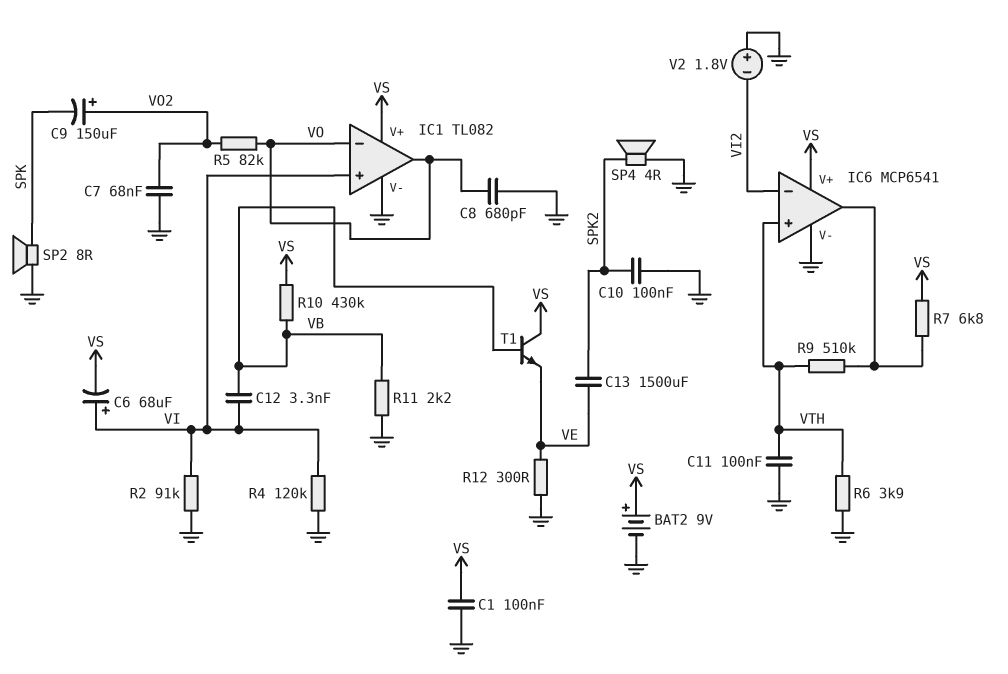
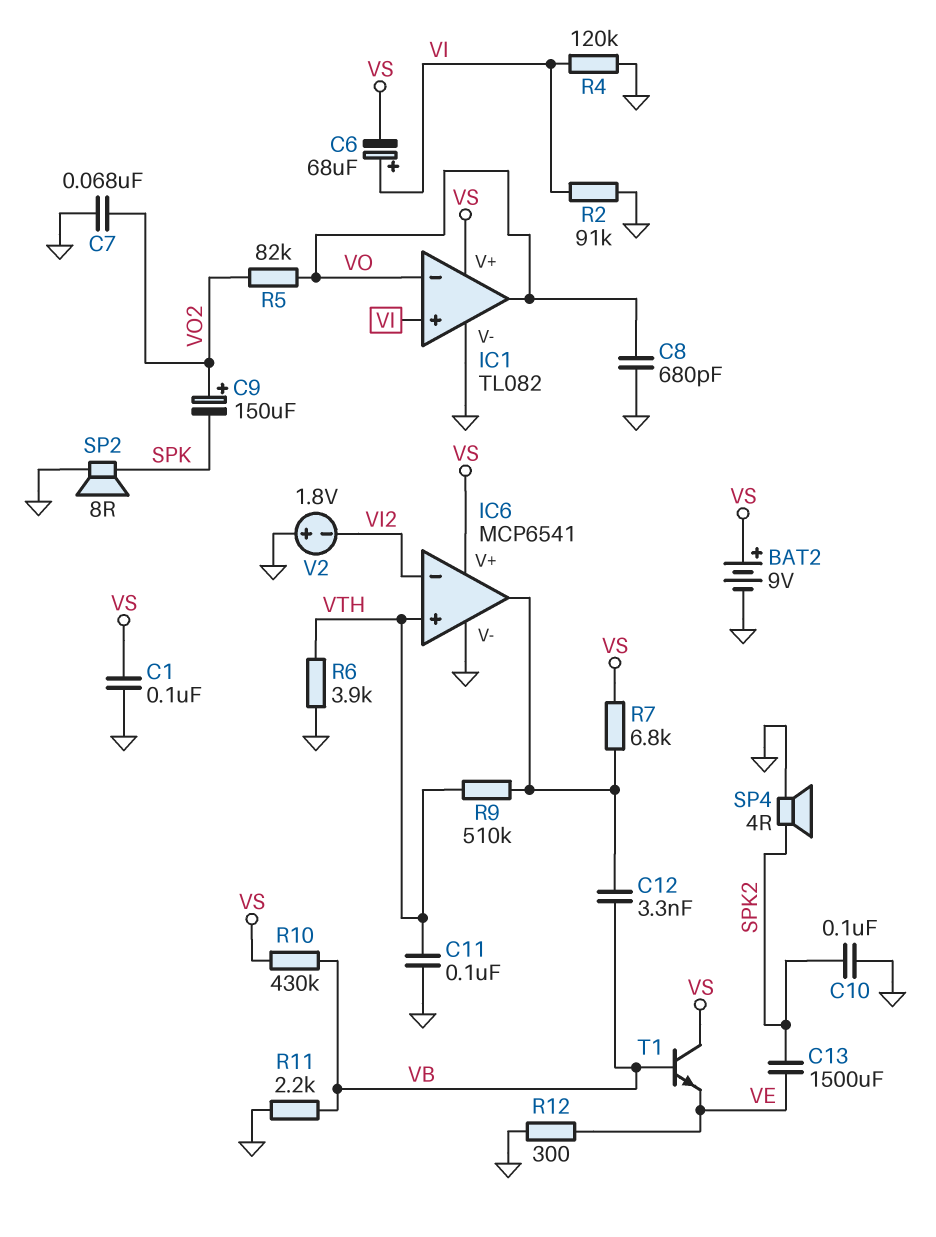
C12: 3.3nF (VB, VI) -> 3.3nF (IC6/out, VB)

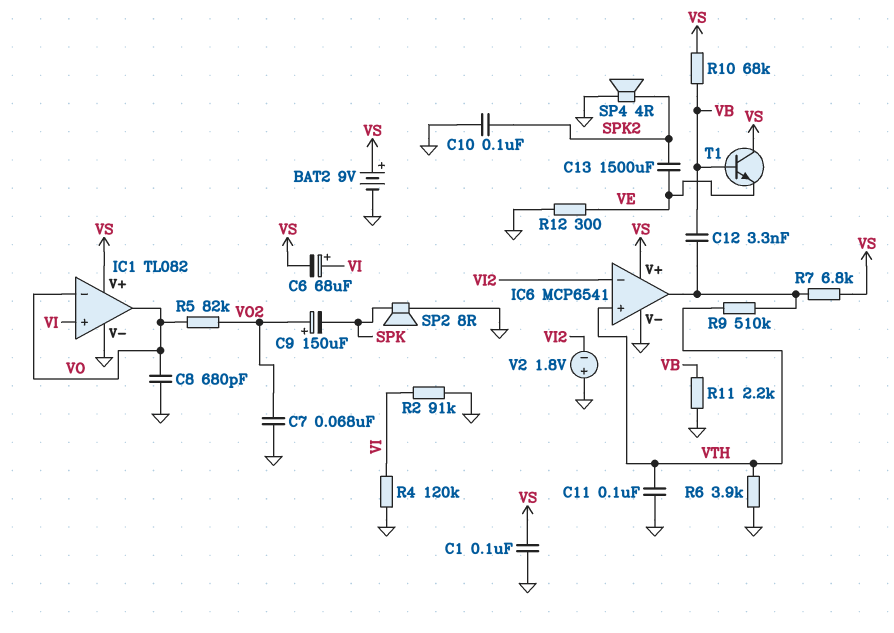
R10: 430k (VB, VS) -> 68k (VB, VS)

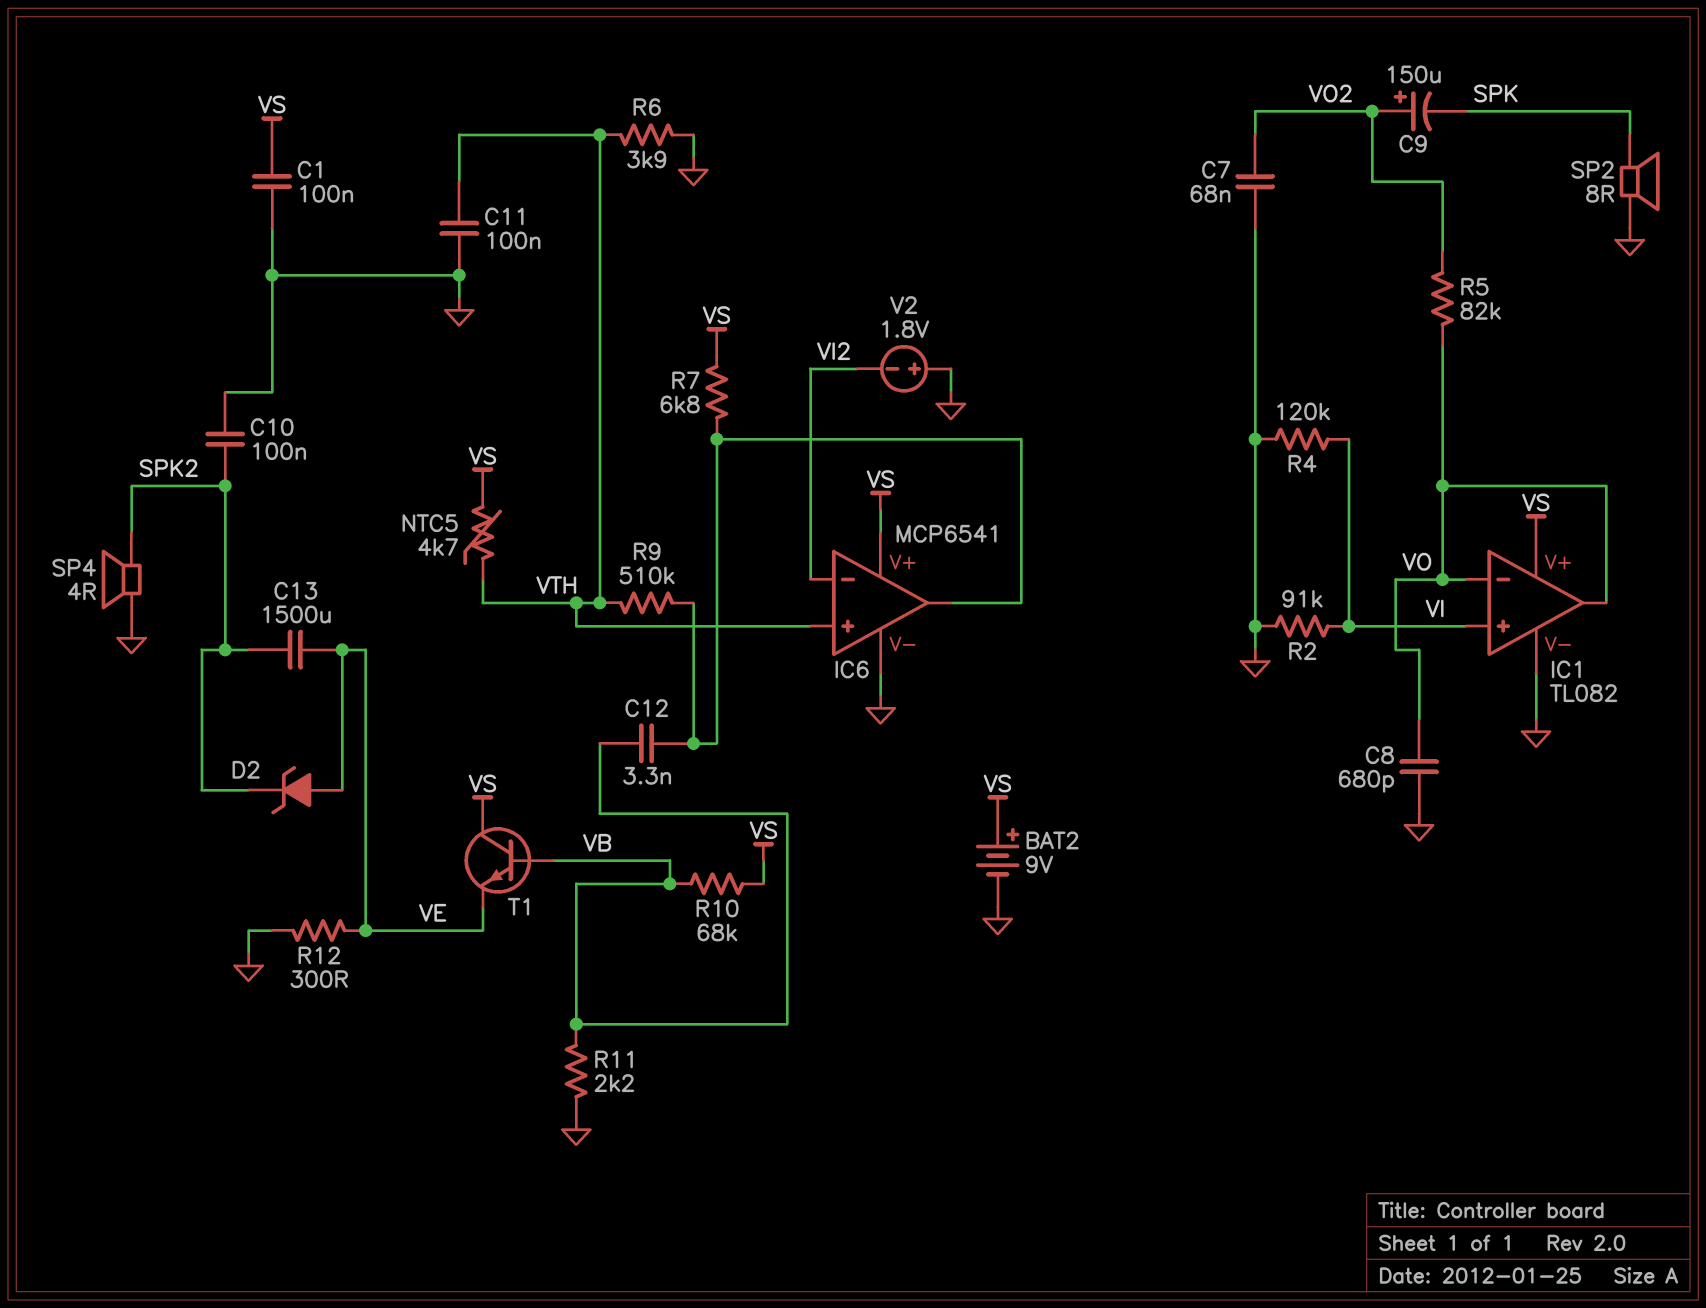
C6: 68uF (plus VI, minus VS) -> none
D2: none -> zener (A VE, K SPK2)
NTC5: none -> 4.7k (VS, VTH)

